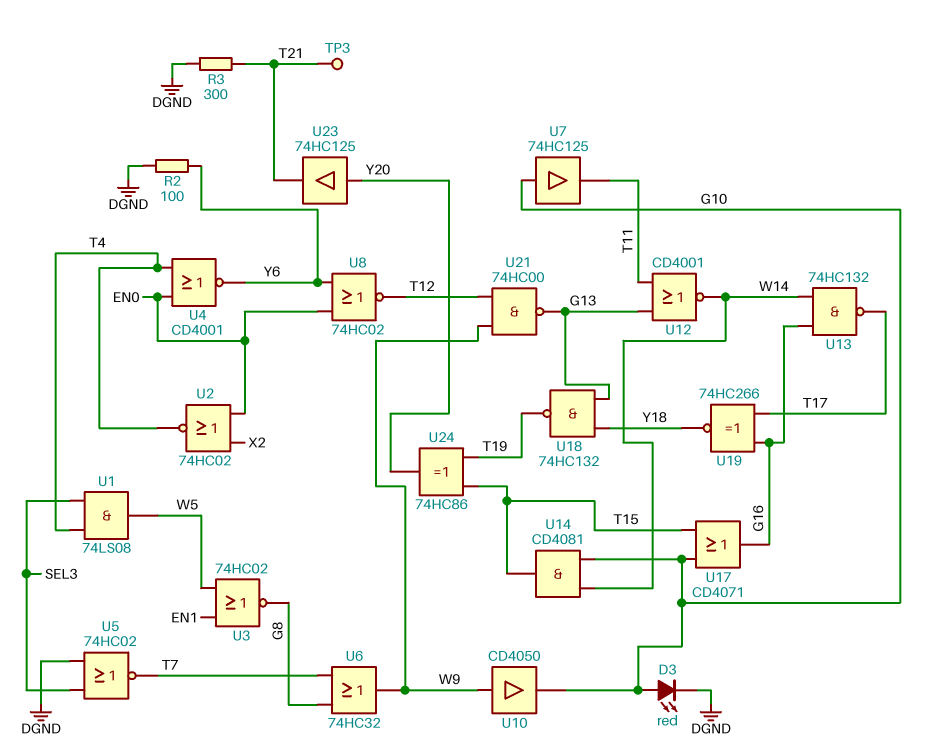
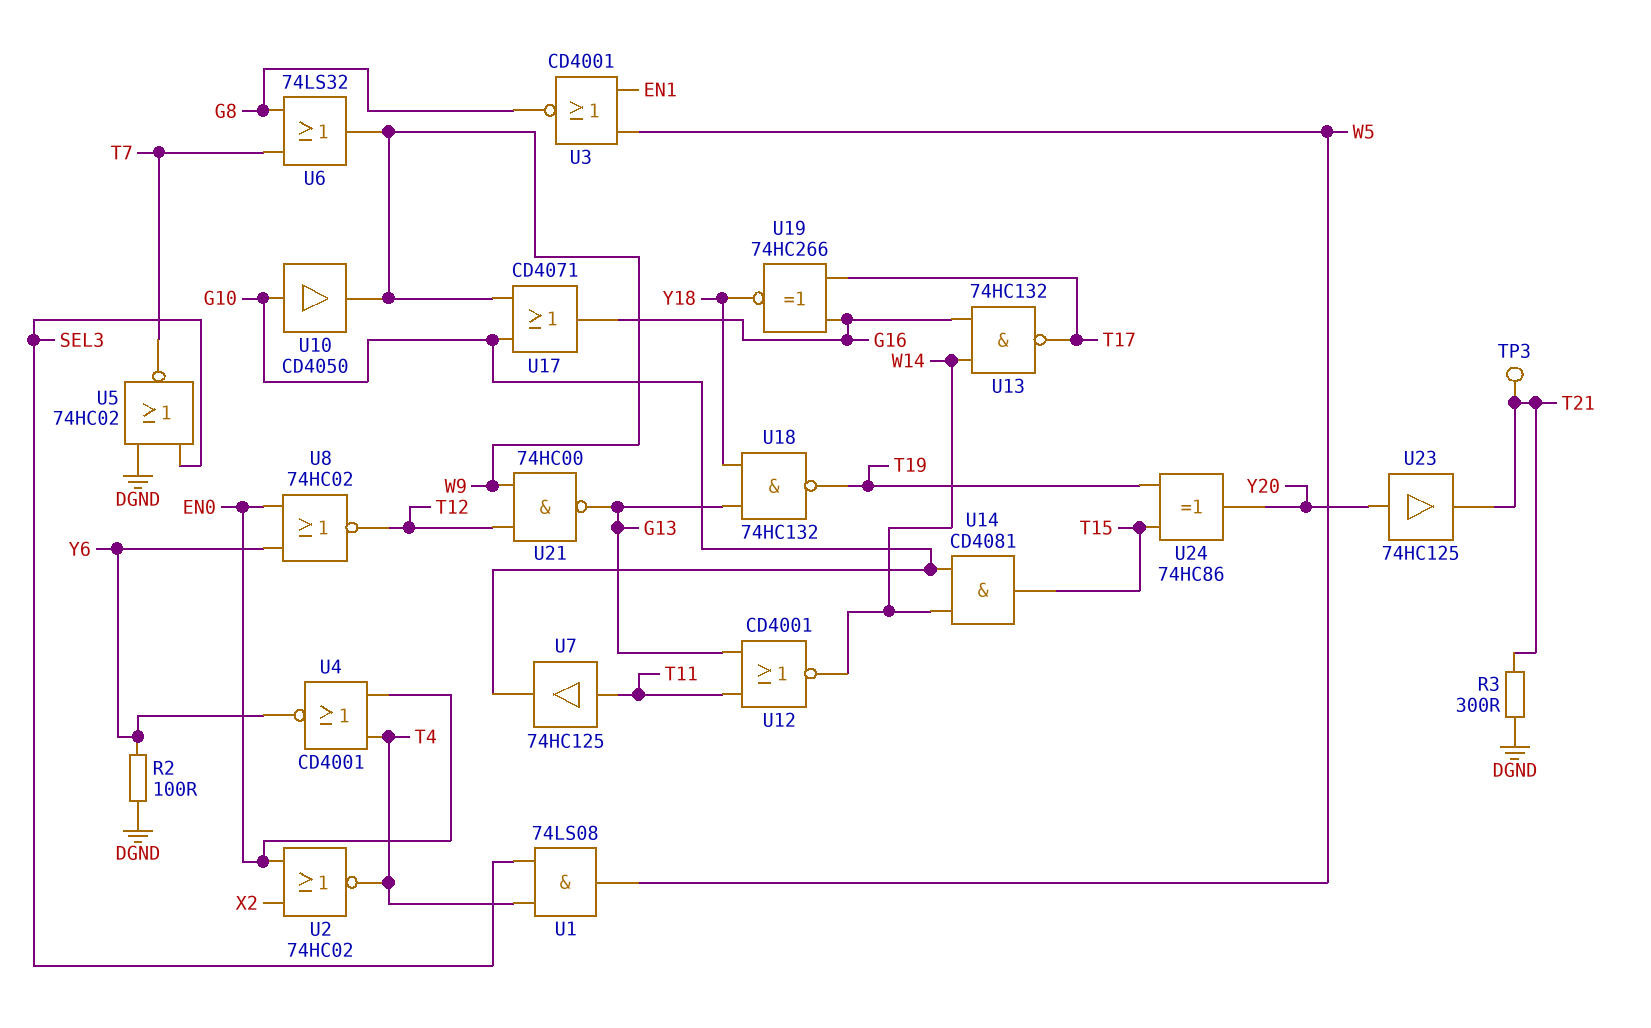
D3: LED red (A G10, K DGND) -> none
U3: NOR 74HC02 (in EN1, in W5, out G8) -> NOR CD4001 (in EN1, in W5, out G8)
U6: OR 74HC32 (in G8, in T7, out W9) -> OR 74LS32 (in G8, in T7, out W9)
U7: buffer 74HC125 (in G10, out T11) -> buffer 74HC125 (in T11, out G10)
U10: buffer CD4050 (in W9, out G10) -> buffer CD4050 (in G10, out W9)
U17: OR CD4071 (in G10, in T15, out G16) -> OR CD4071 (in G10, in W9, out G16)

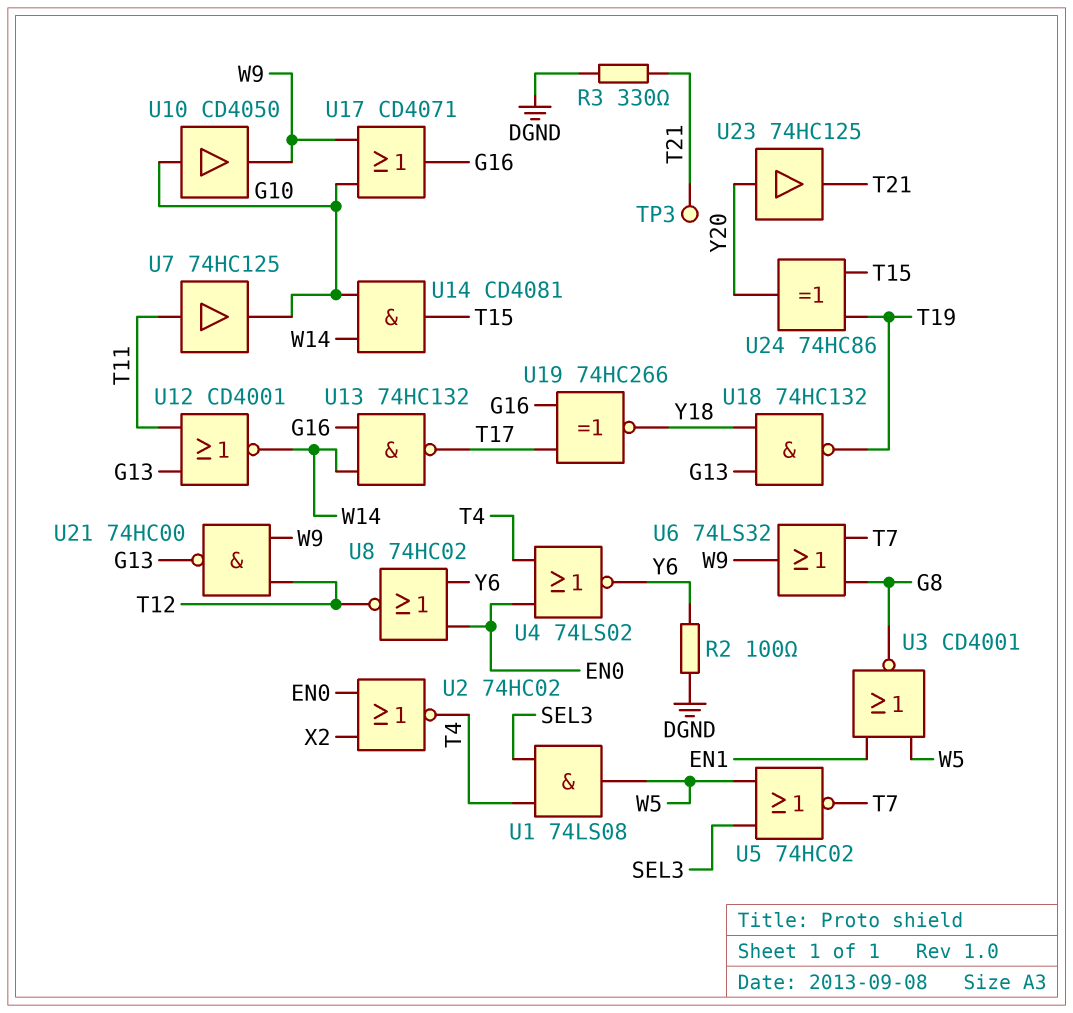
R3: 300 (DGND, T21) -> 330 (DGND, T21)
U4: NOR CD4001 (in EN0, in T4, out Y6) -> NOR 74LS02 (in EN0, in T4, out Y6)
U5: NOR 74HC02 (in DGND, in SEL3, out T7) -> NOR 74HC02 (in SEL3, in W5, out T7)

